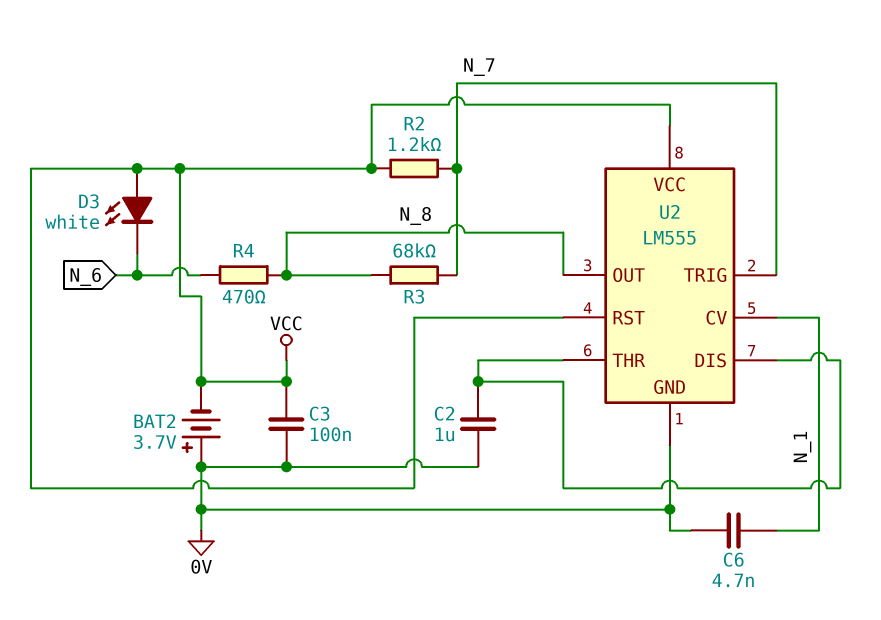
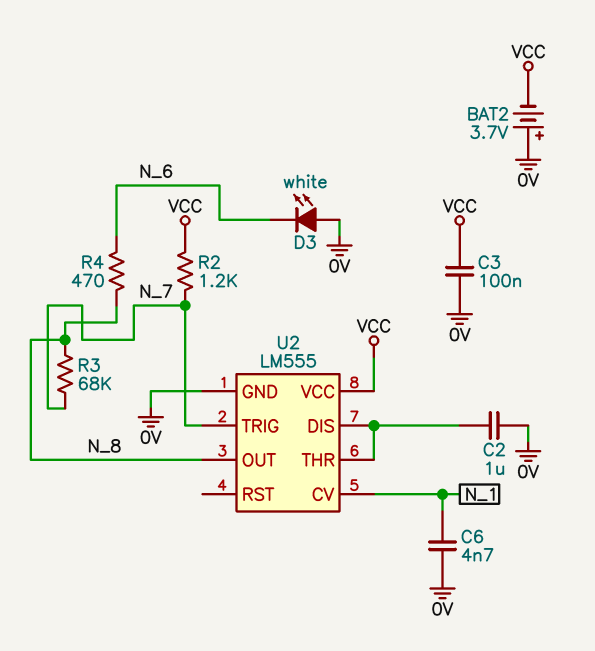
D3: LED white (A VCC, K N_6) -> LED white (A 0V, K N_6)
U2 pin RST: VCC -> none

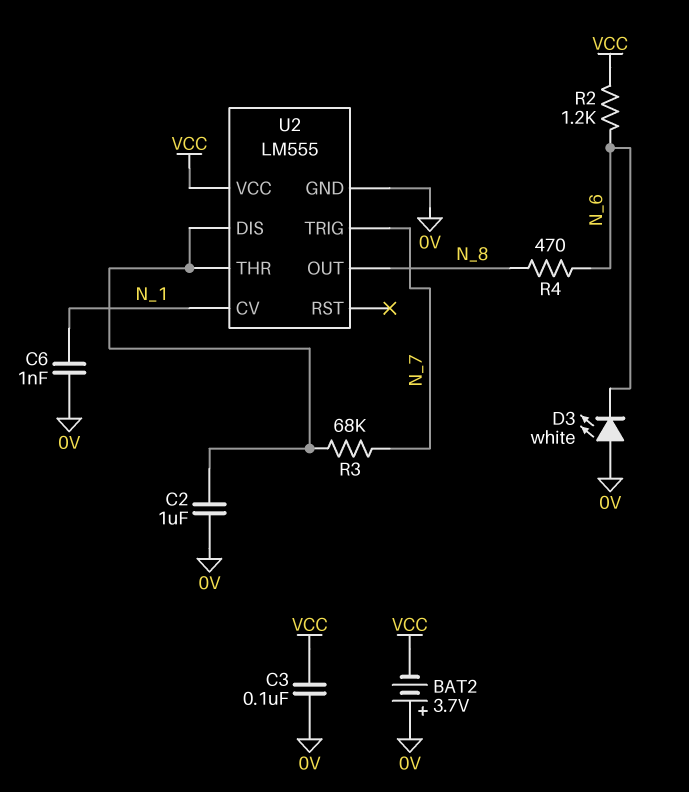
C6: 4.7nF (0V, N_1) -> 1nF (0V, N_1)
R2: 1.2k (N_7, VCC) -> 1.2k (N_6, VCC)
R3: 68k (N_7, N_8) -> 68k (N_7, U2/DIS)

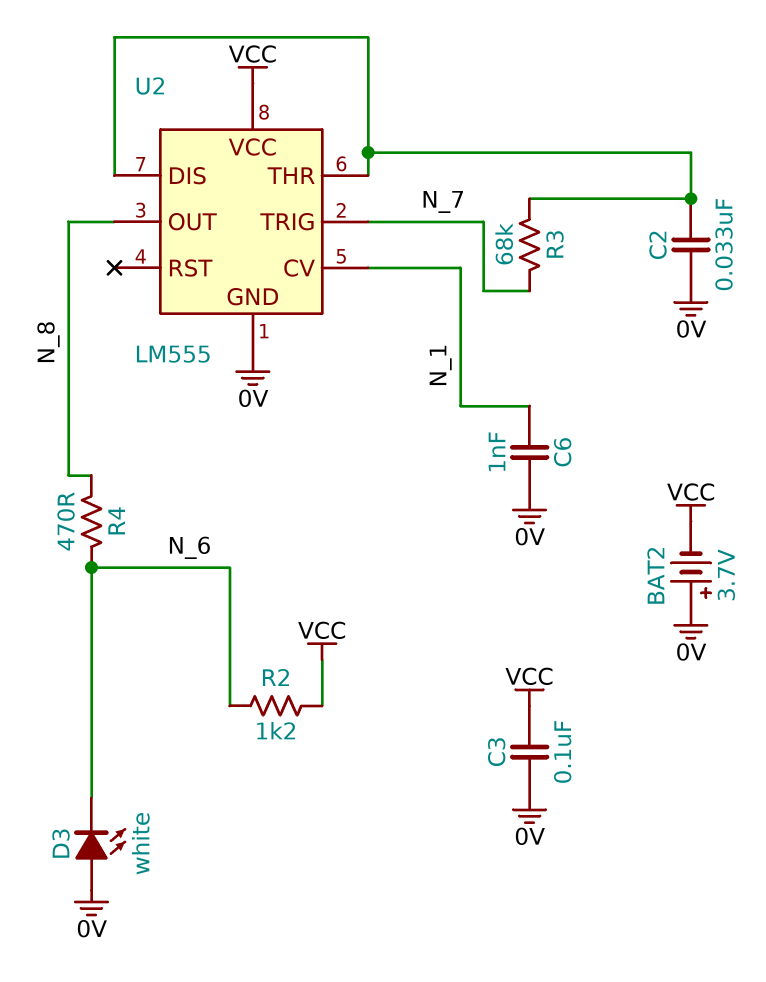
C2: 1uF (0V, U2/DIS) -> 33nF (0V, U2/DIS)

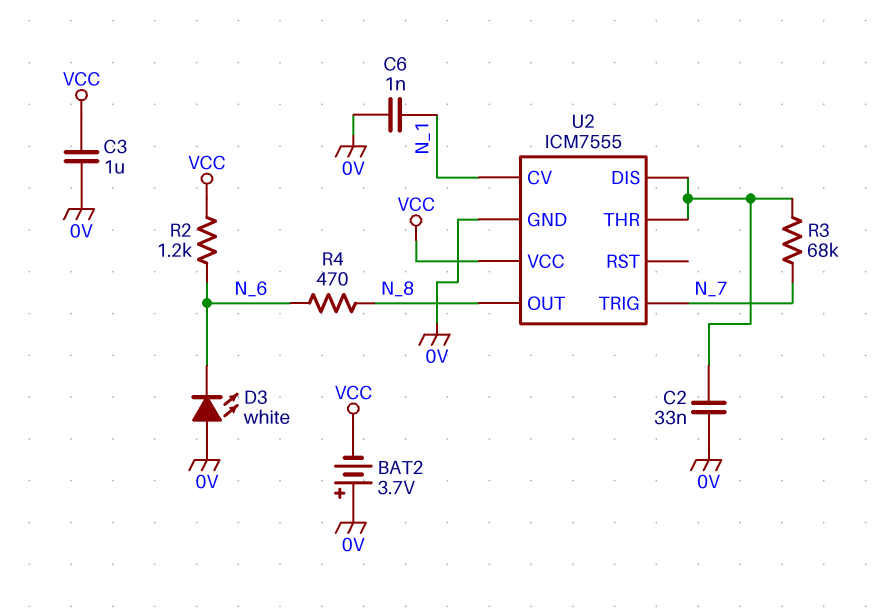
C3: 100nF (0V, VCC) -> 1uF (0V, VCC)
U2: LM555 -> ICM7555

